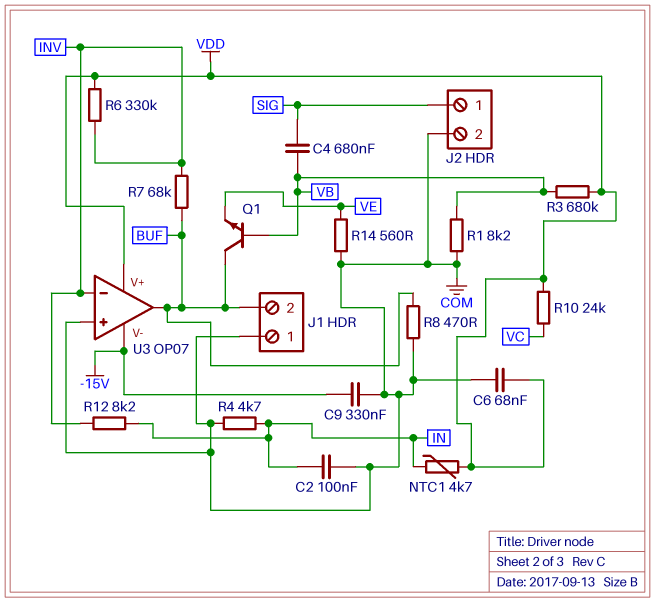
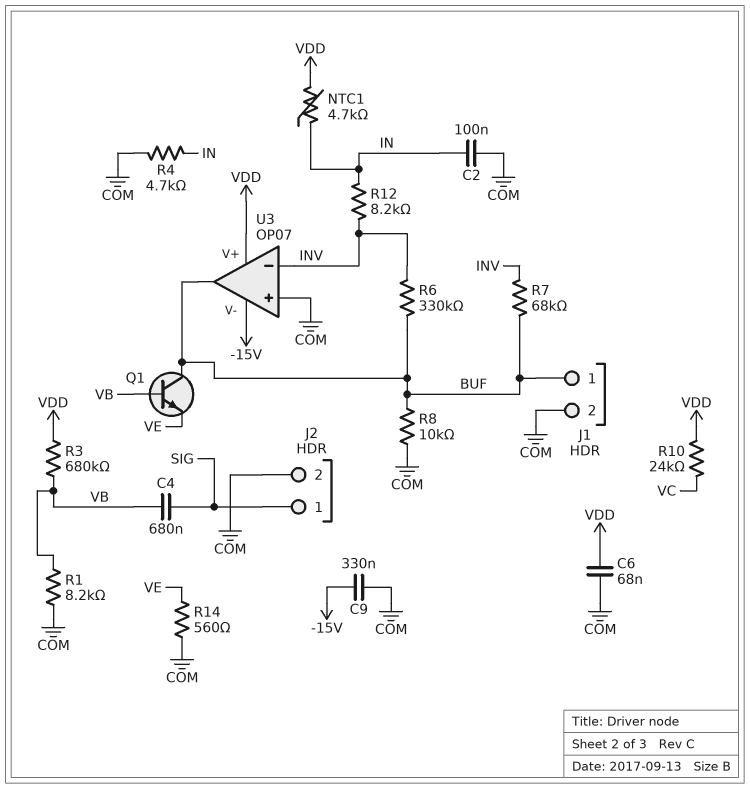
J1 pin 1: COM -> BUF
J1 pin 2: BUF -> COM
R6: 330k (INV, VDD) -> 330k (BUF, INV)
R8: 470 (BUF, COM) -> 10k (BUF, COM)

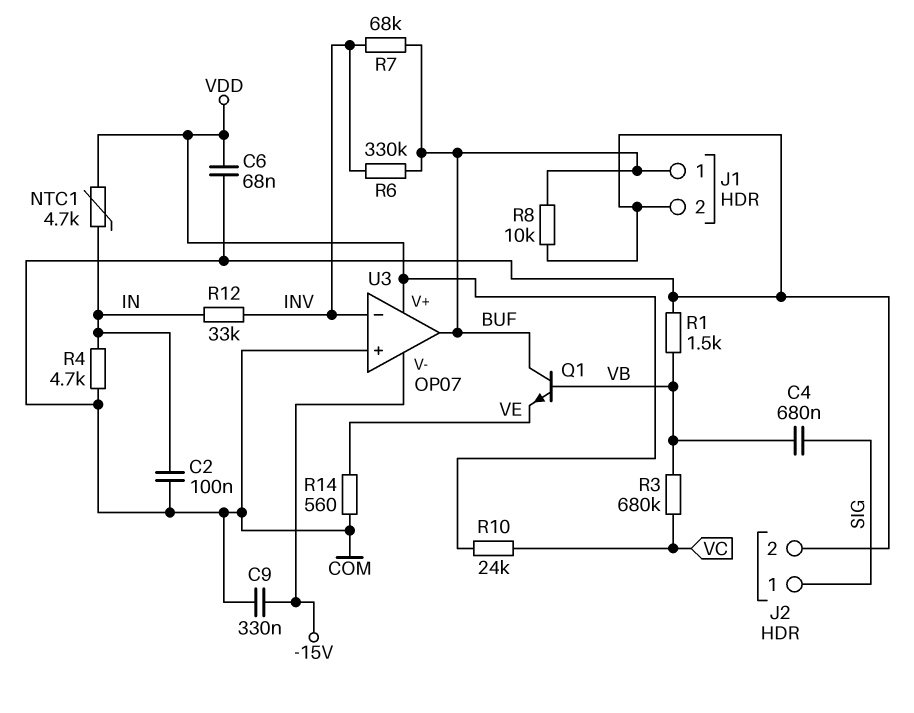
R1: 8.2k (COM, VB) -> 1.5k (COM, VB)
R3: 680k (VB, VDD) -> 680k (VB, VC)
R12: 8.2k (IN, INV) -> 33k (IN, INV)

